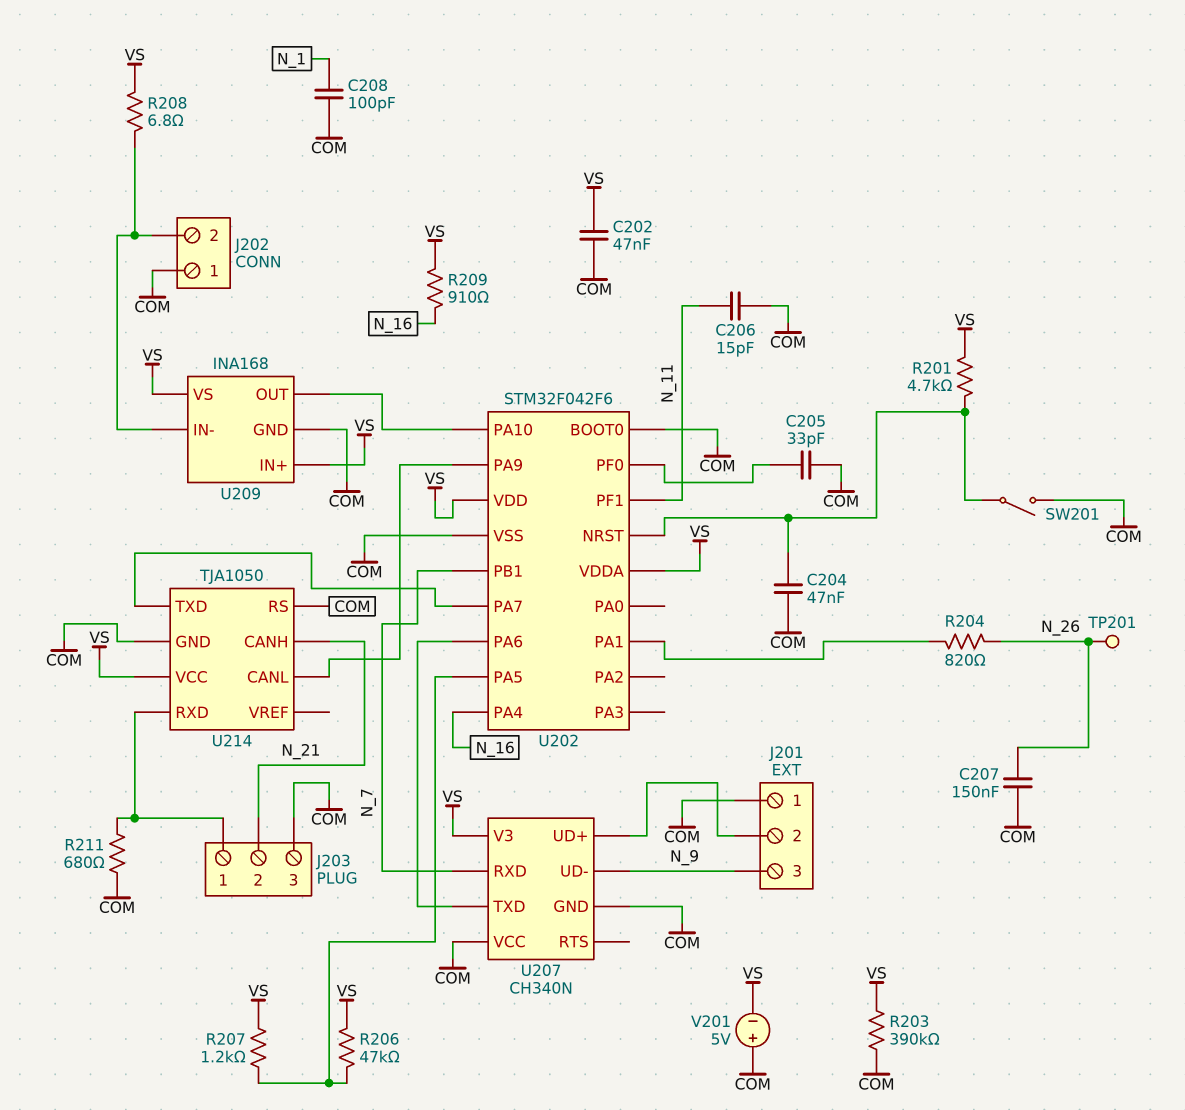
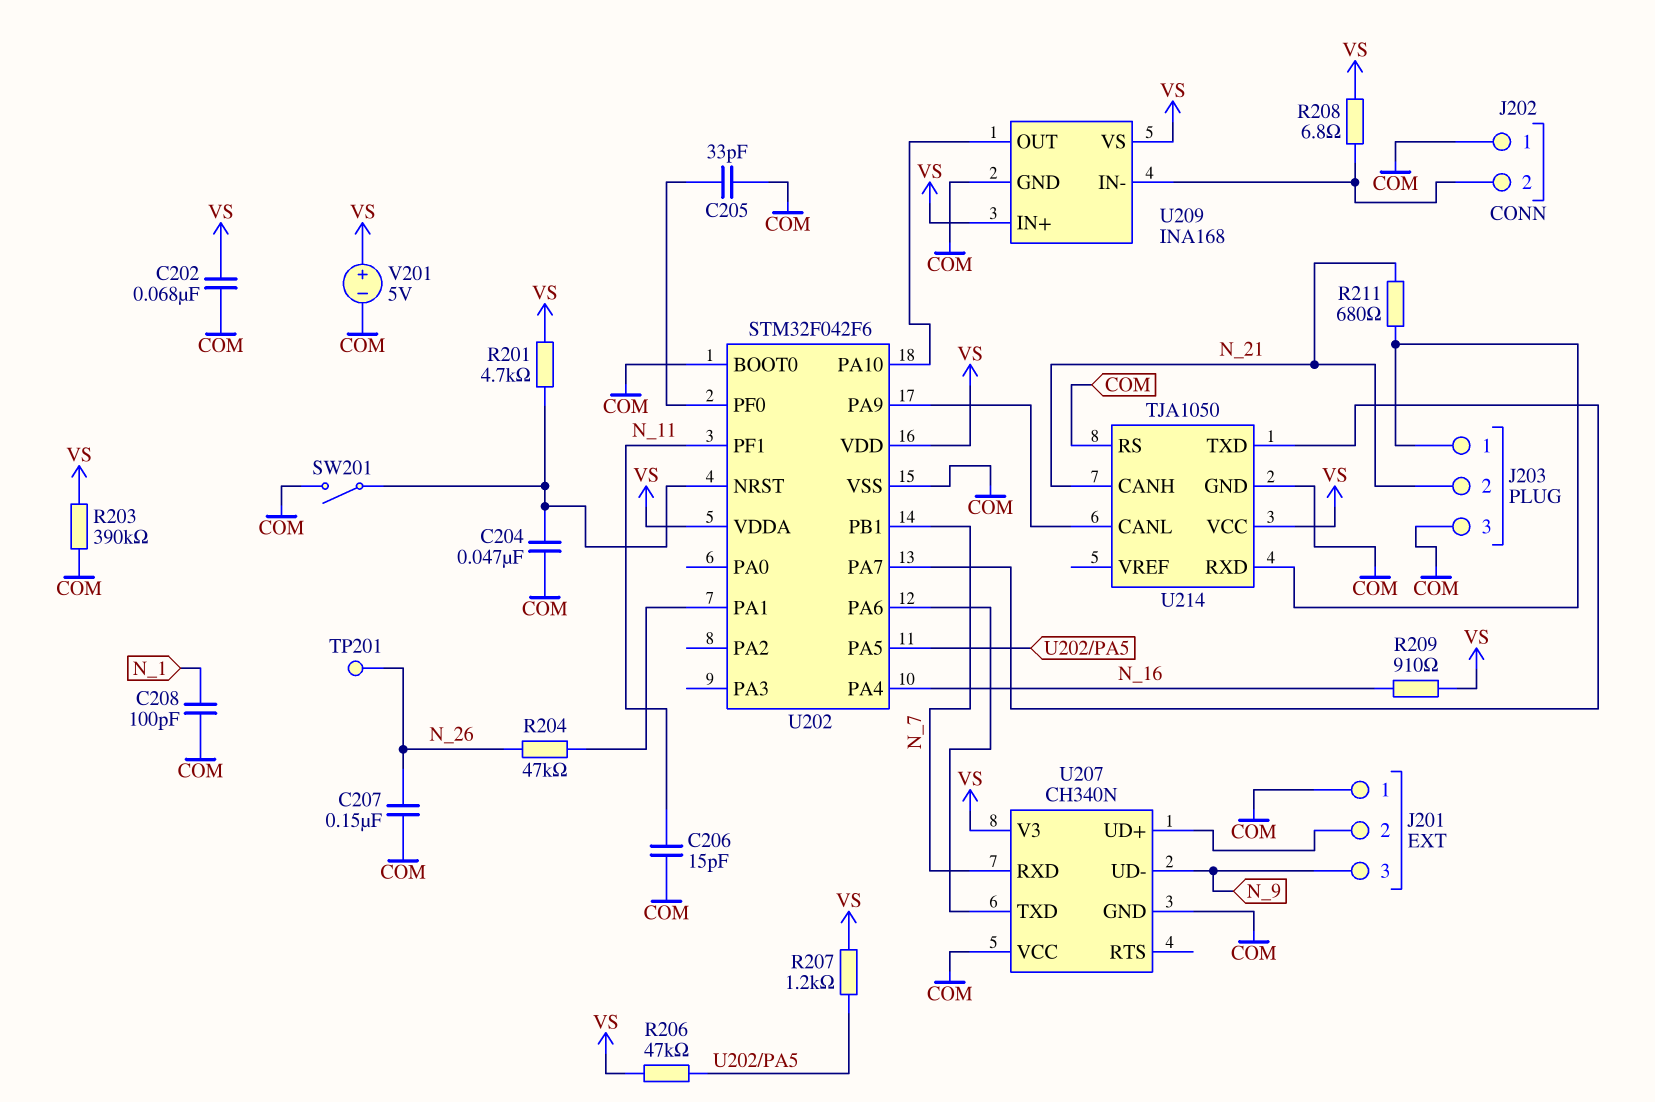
C202: 47nF (COM, VS) -> 68nF (COM, VS)
R204: 820 (N_26, U202/PA1) -> 47k (N_26, U202/PA1)
R211: 680 (COM, J203/1) -> 680 (J203/1, N_21)
V201: 5V (plus COM, minus VS) -> 5V (plus VS, minus COM)

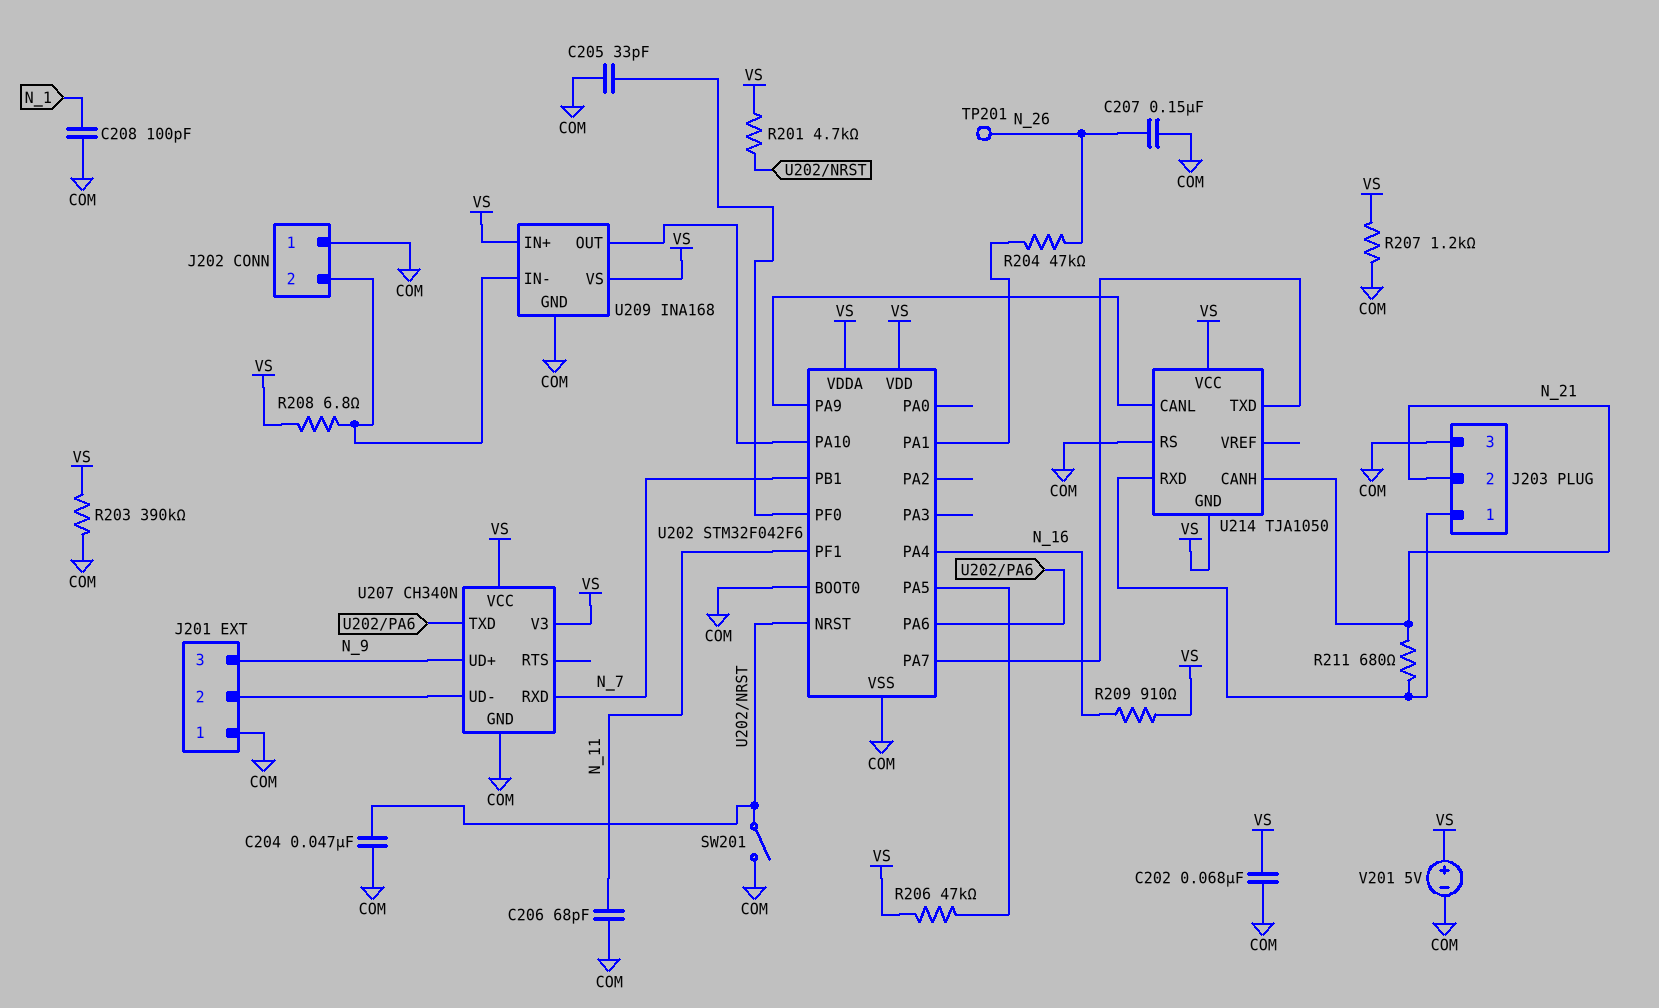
C206: 15pF (COM, N_11) -> 68pF (COM, N_11)
R207: 1.2k (U202/PA5, VS) -> 1.2k (COM, VS)
U207 pin UD+: J201/2 -> N_9
U207 pin UD-: N_9 -> J201/2
U207 pin VCC: COM -> VS
U214 pin GND: COM -> VS

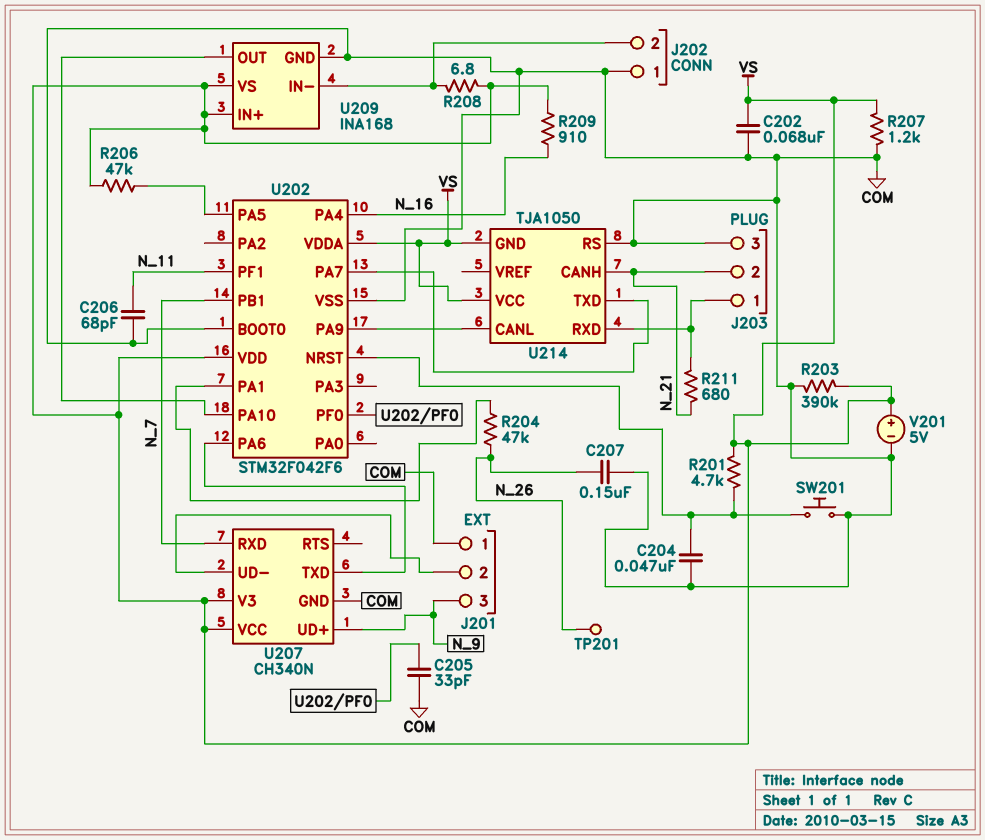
C208: 100pF (COM, N_1) -> none
SW201: switch (COM, U202/NRST) -> button (COM, U202/NRST)

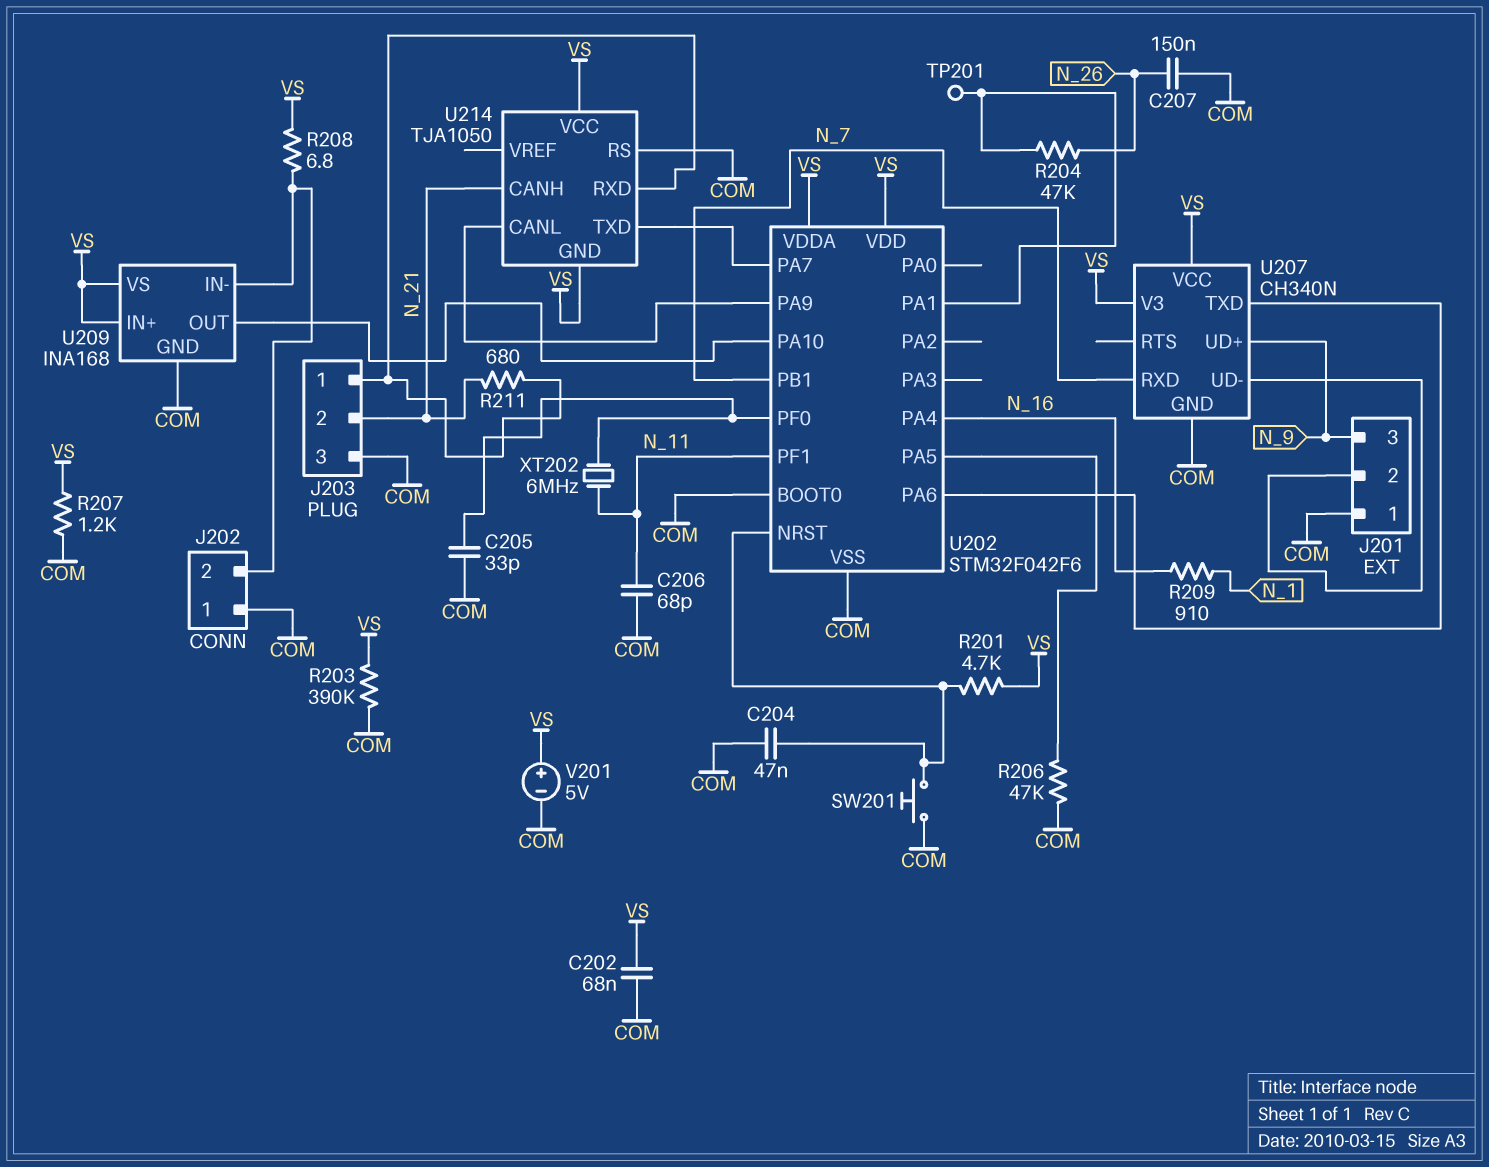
R206: 47k (U202/PA5, VS) -> 47k (COM, U202/PA5)
R209: 910 (N_16, VS) -> 910 (N_1, N_16)
TP201: test point (N_26) -> test point (U202/PA1)
XT202: none -> 6MHz (N_11, U202/PF0)

